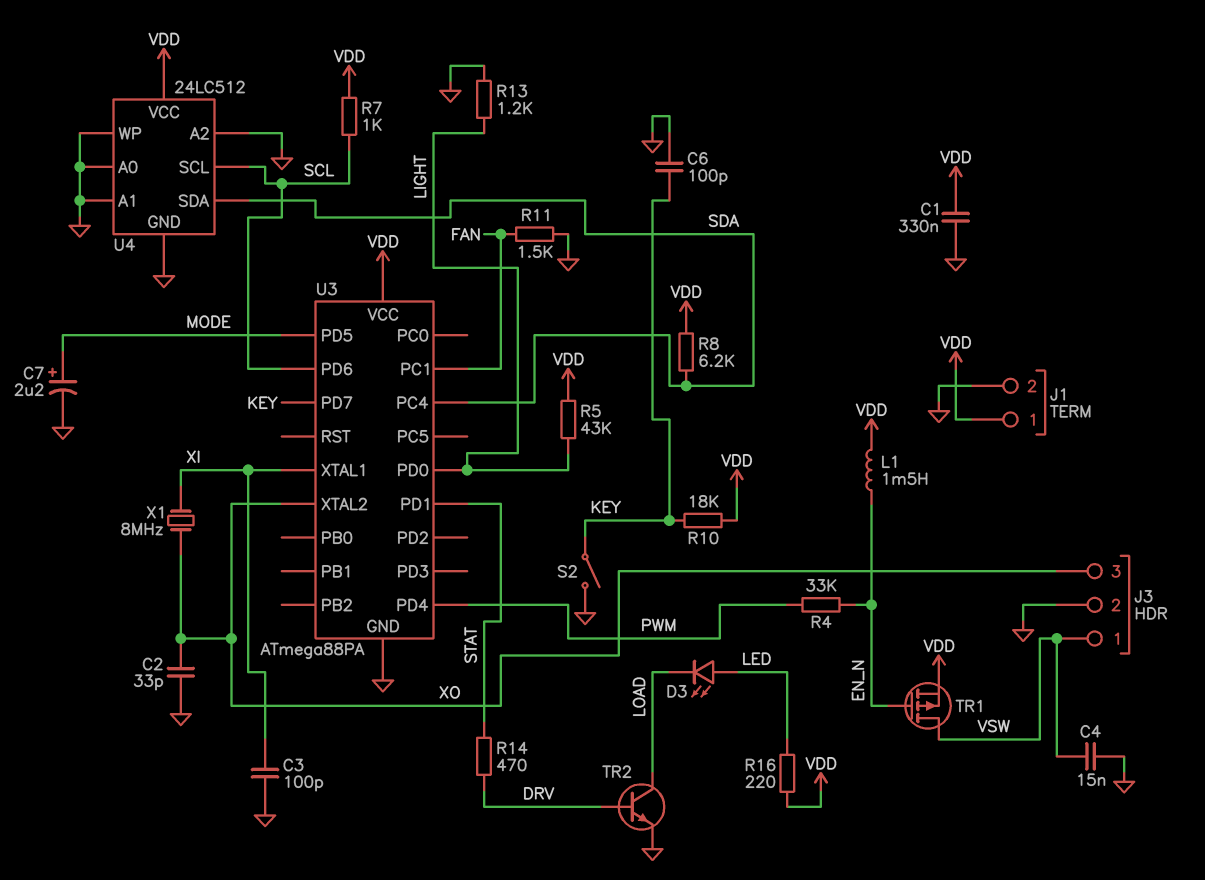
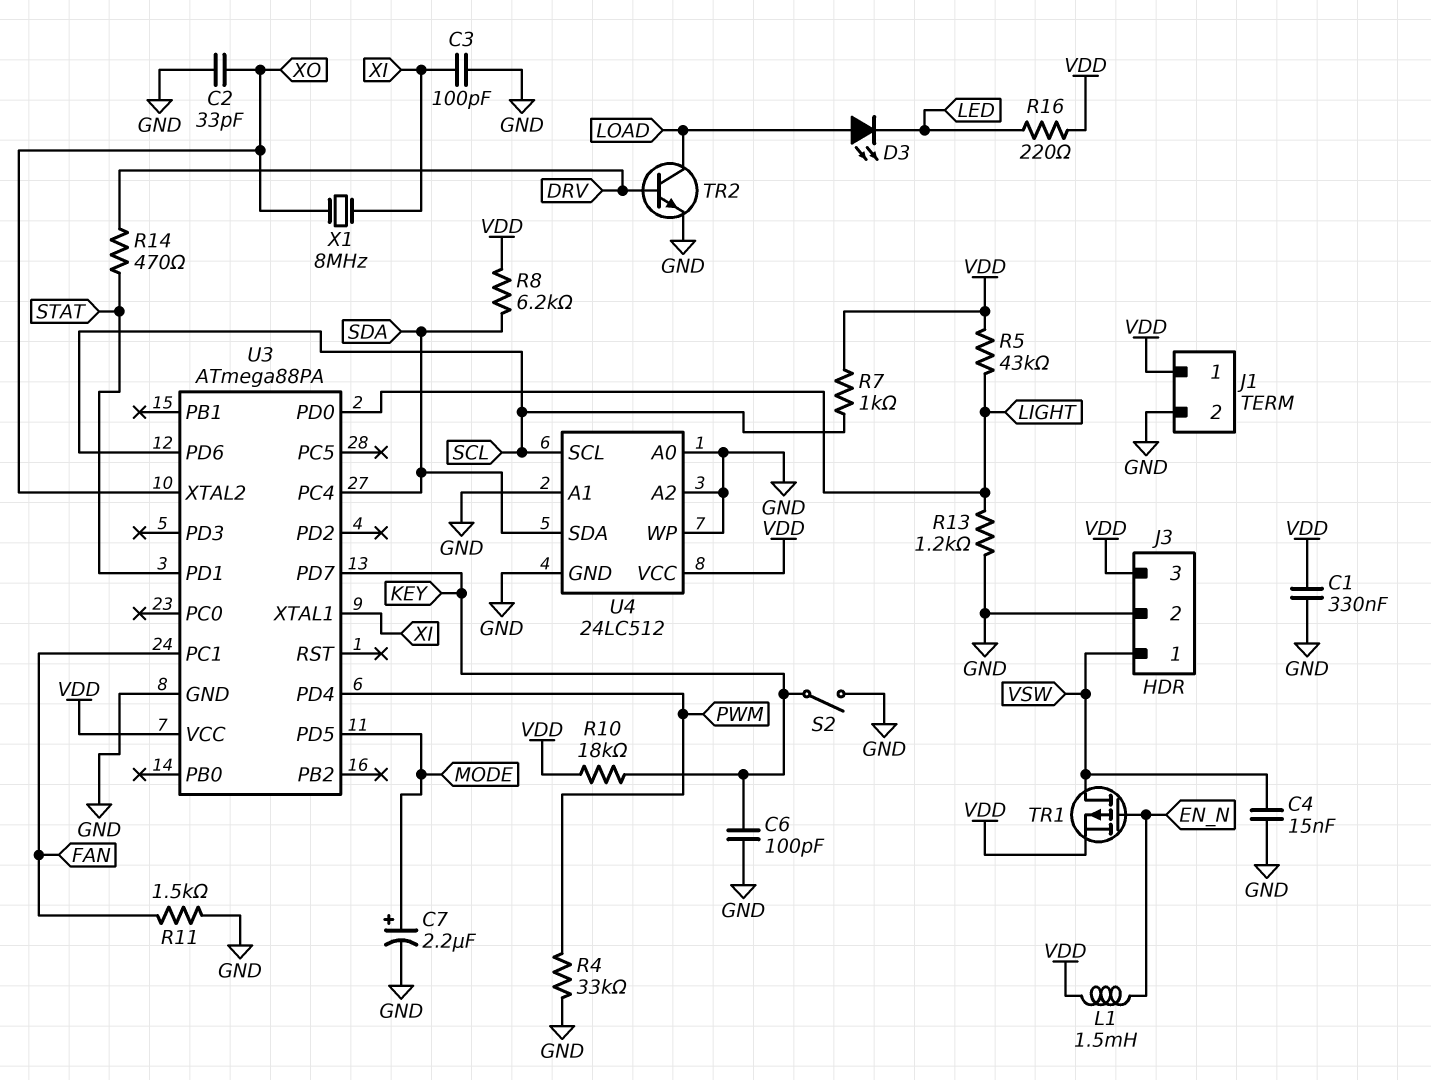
D3: LED (A LED, K LOAD) -> LED (A LOAD, K LED)
J3 pin 3: XO -> VDD
R4: 33k (EN_N, PWM) -> 33k (GND, PWM)

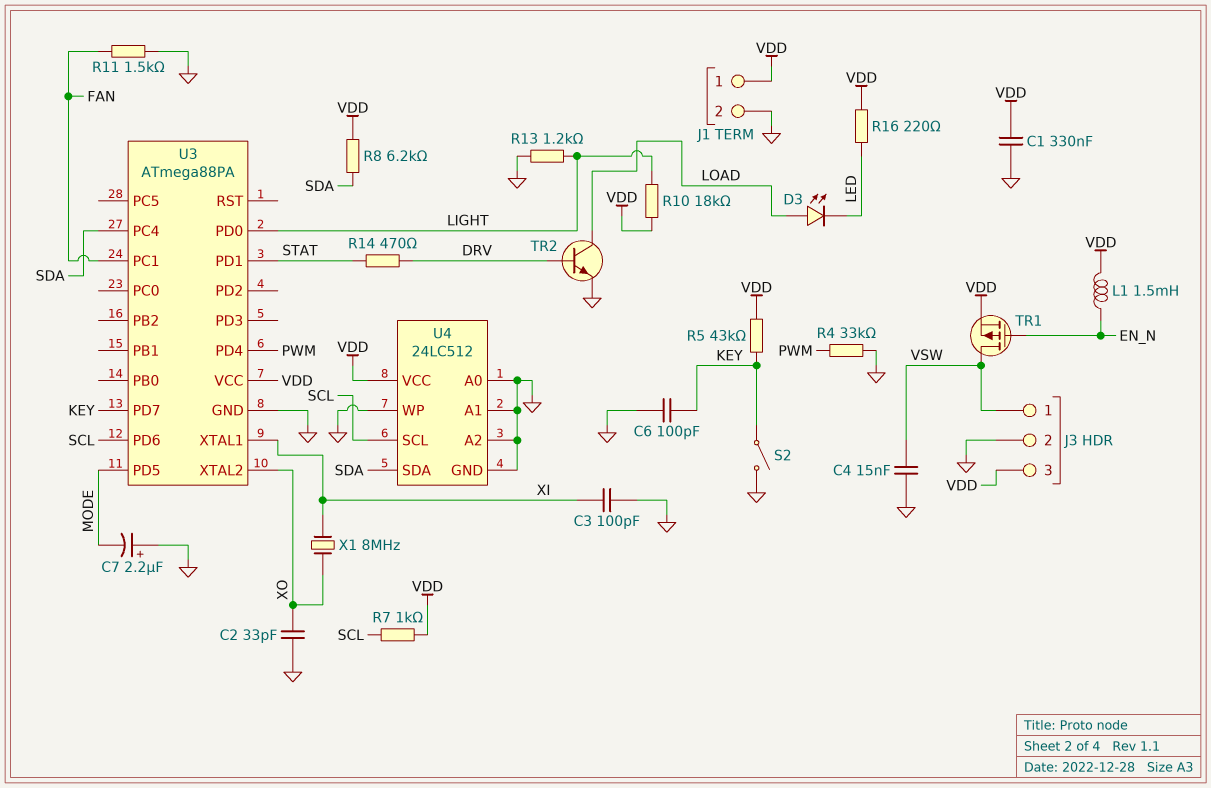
C7: 2.2uF (plus MODE, minus GND) -> 2.2uF (plus GND, minus MODE)
R5: 43k (LIGHT, VDD) -> 43k (KEY, VDD)
R10: 18k (KEY, VDD) -> 18k (LIGHT, VDD)

